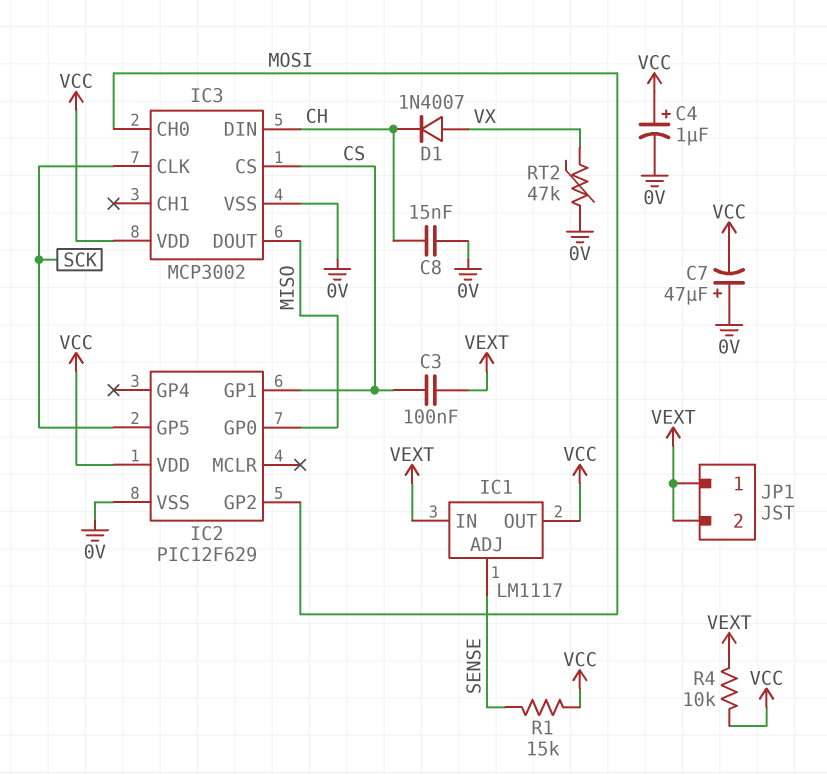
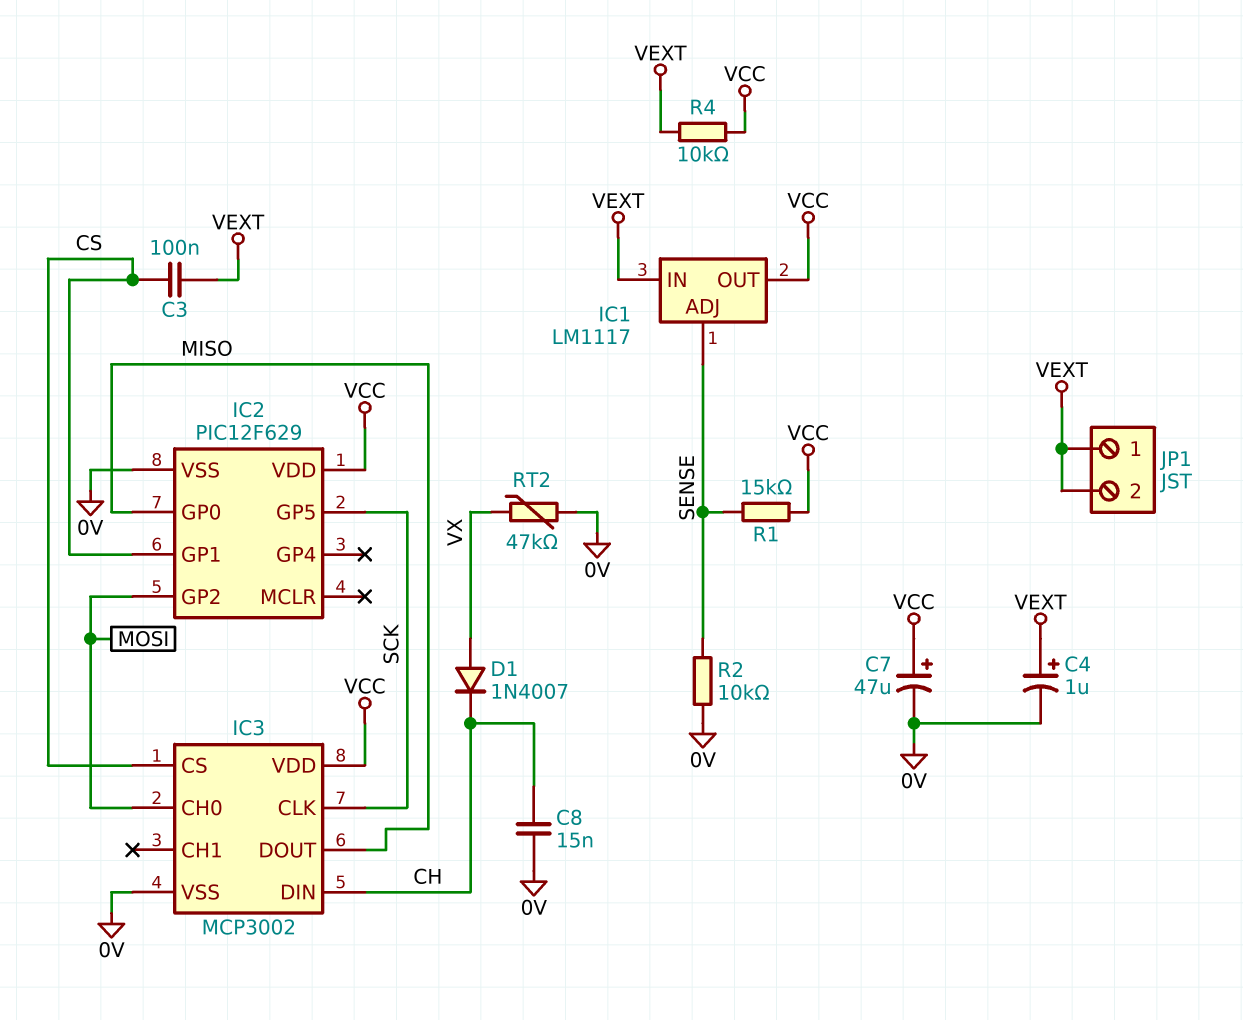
C4: 1uF (plus VCC, minus 0V) -> 1uF (plus VEXT, minus 0V)
C7: 47uF (plus 0V, minus VCC) -> 47uF (plus VCC, minus 0V)
R2: none -> 10k (0V, SENSE)

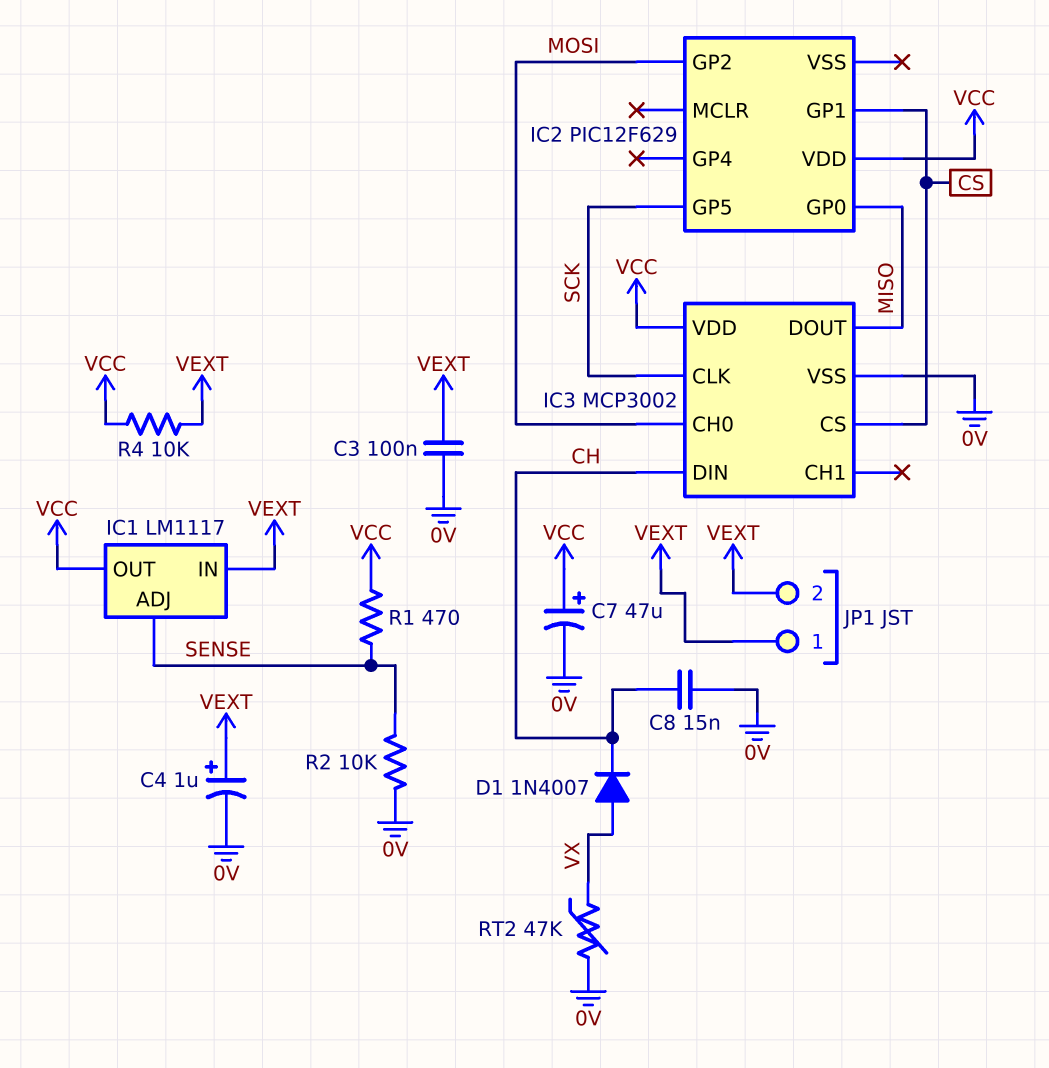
C3: 100nF (CS, VEXT) -> 100nF (0V, VEXT)
IC2 pin VSS: 0V -> none
R1: 15k (SENSE, VCC) -> 470 (SENSE, VCC)

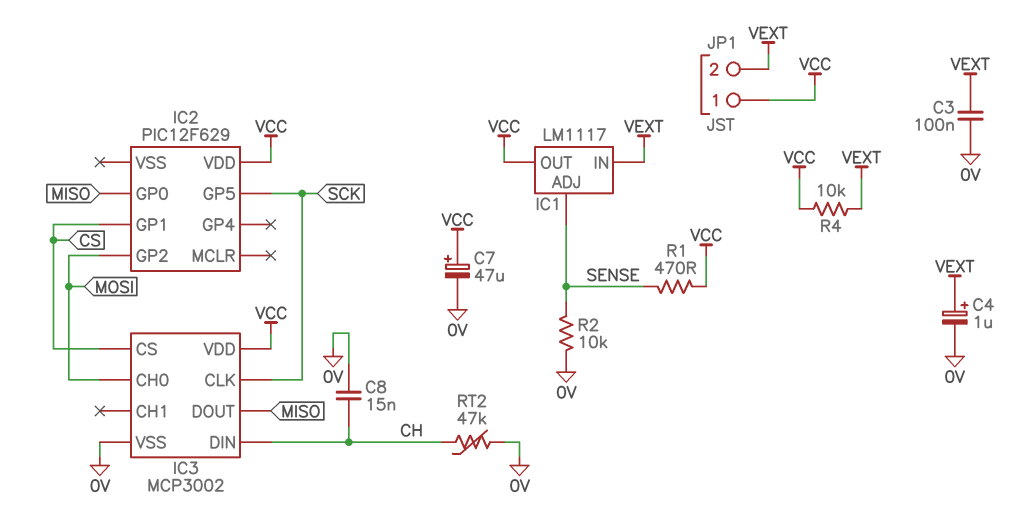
D1: diode 1N4007 (A VX, K CH) -> none
JP1 pin 1: VEXT -> VCC
RT2: 47k (0V, VX) -> 47k (0V, CH)

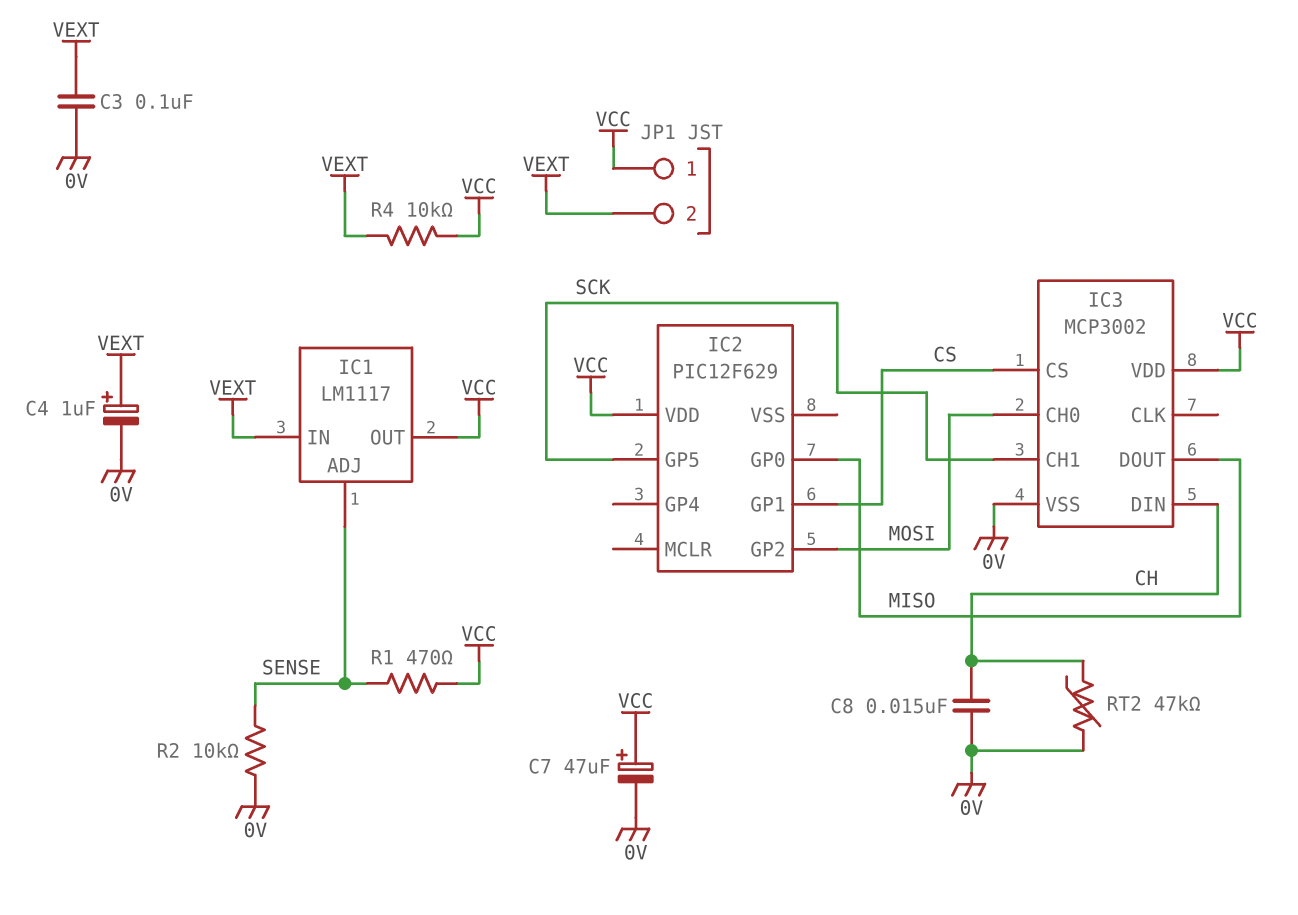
IC3 pin CH1: none -> SCK
IC3 pin CLK: SCK -> none

